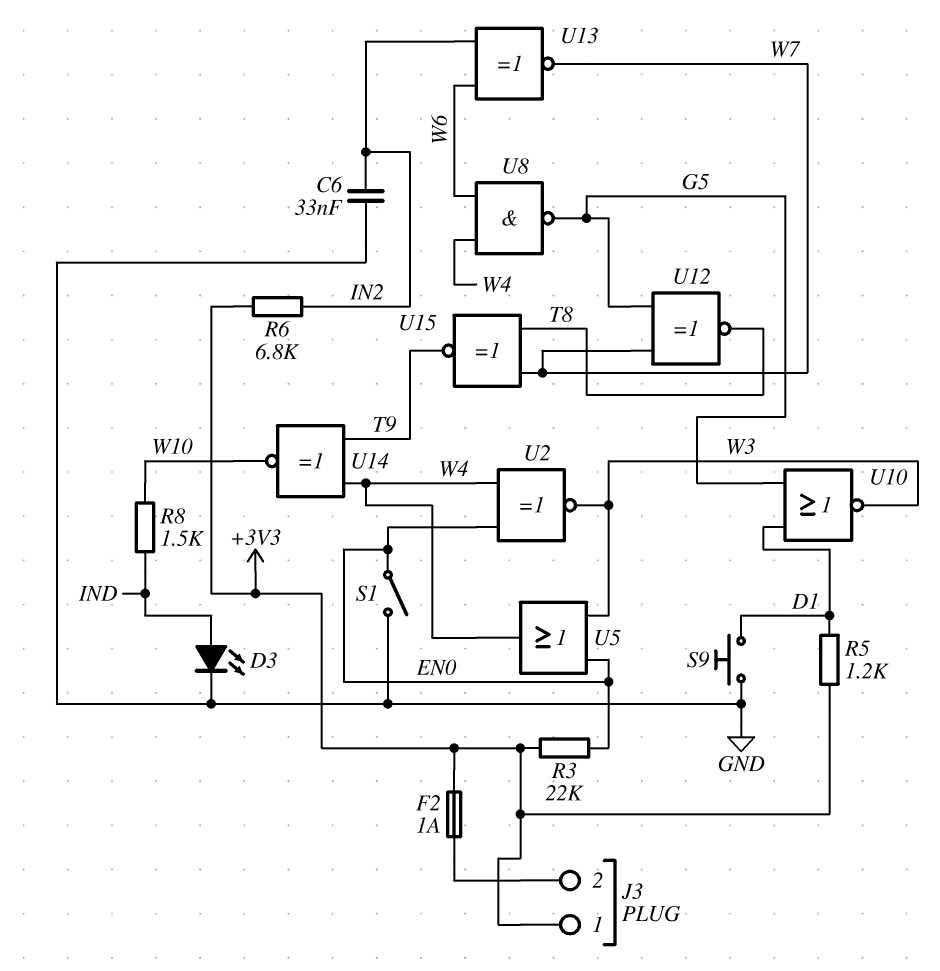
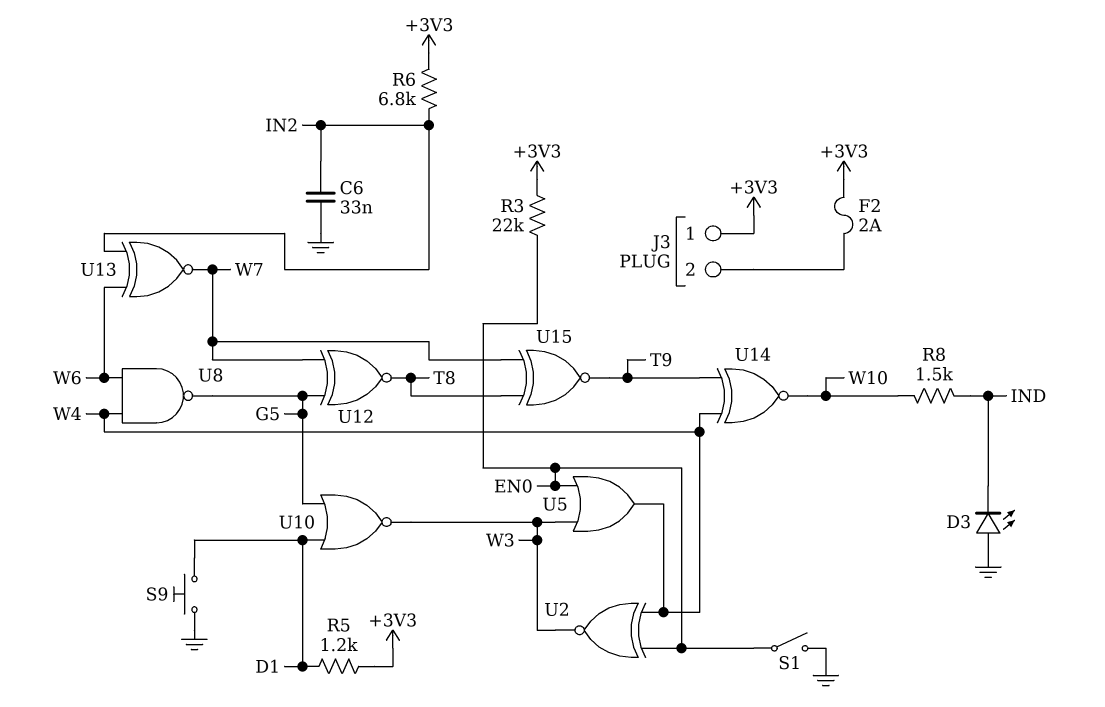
D3: LED (A IND, K GND) -> LED (A GND, K IND)
F2: 1A (+3V3, J3/2) -> 2A (+3V3, J3/2)

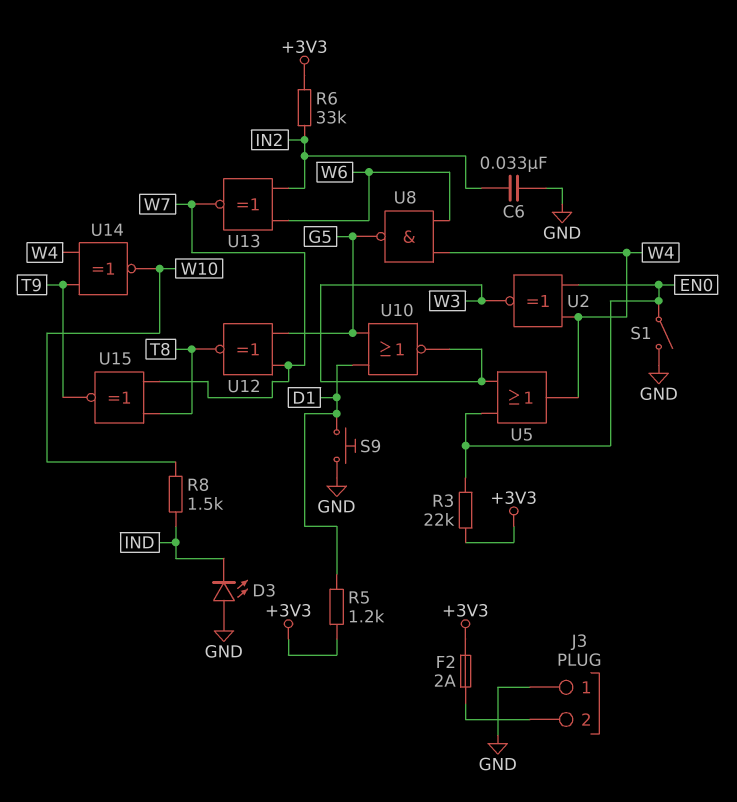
J3 pin 1: +3V3 -> GND
R6: 6.8k (+3V3, IN2) -> 33k (+3V3, IN2)

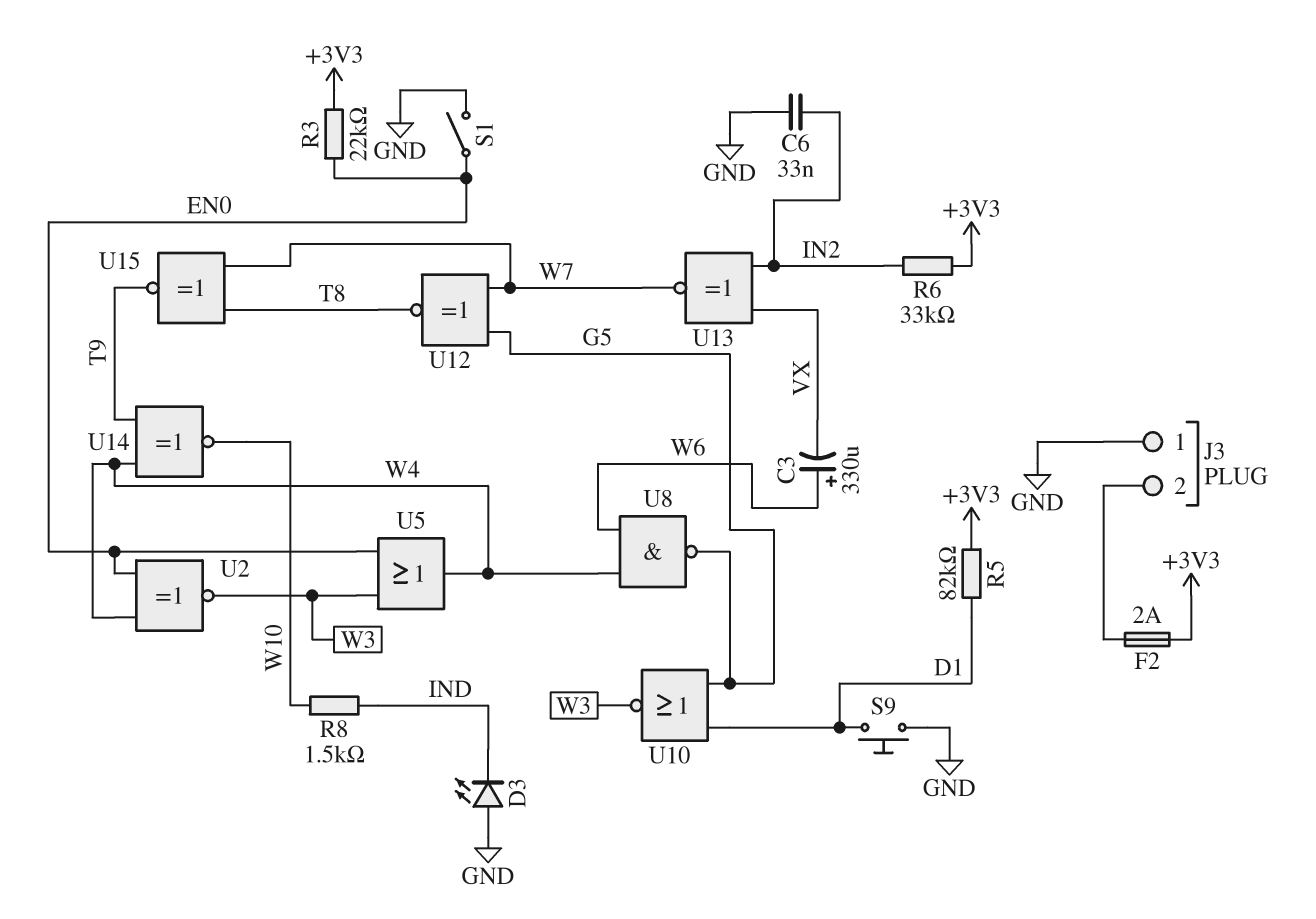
C3: none -> 330uF (plus W6, minus VX)
R5: 1.2k (+3V3, D1) -> 82k (+3V3, D1)
U13: XNOR (in IN2, in W6, out W7) -> XNOR (in IN2, in VX, out W7)

